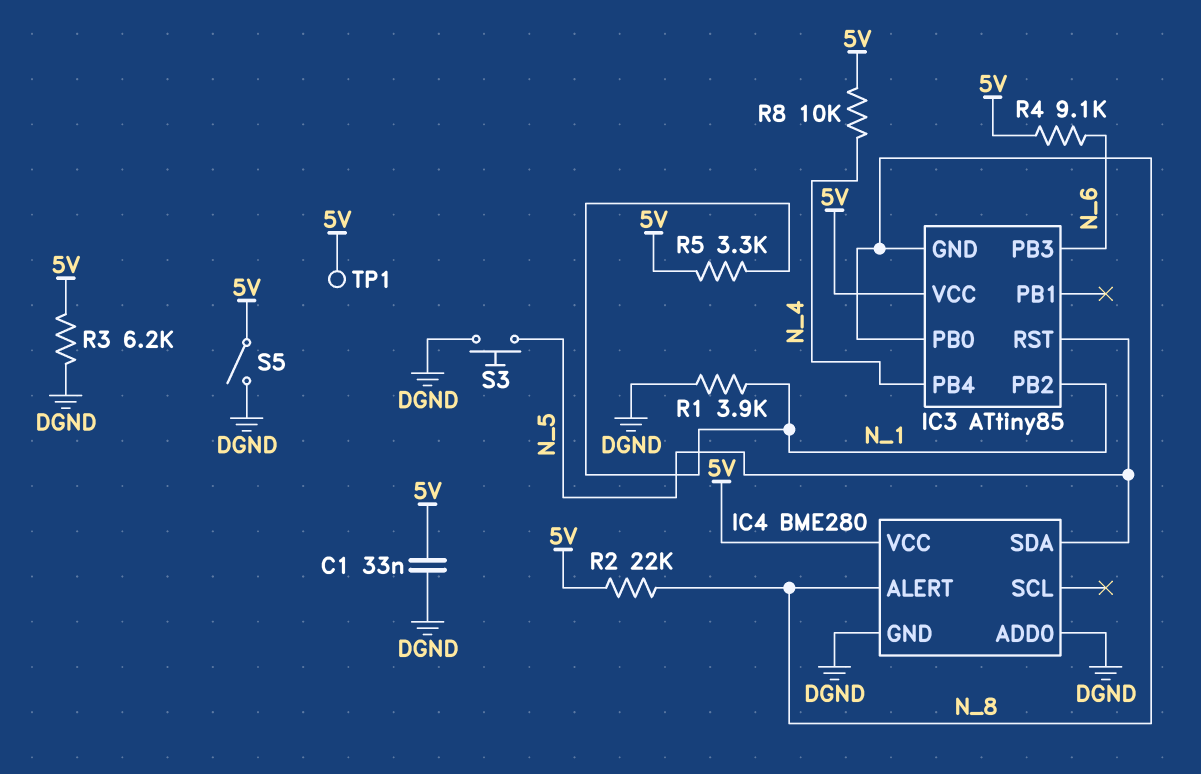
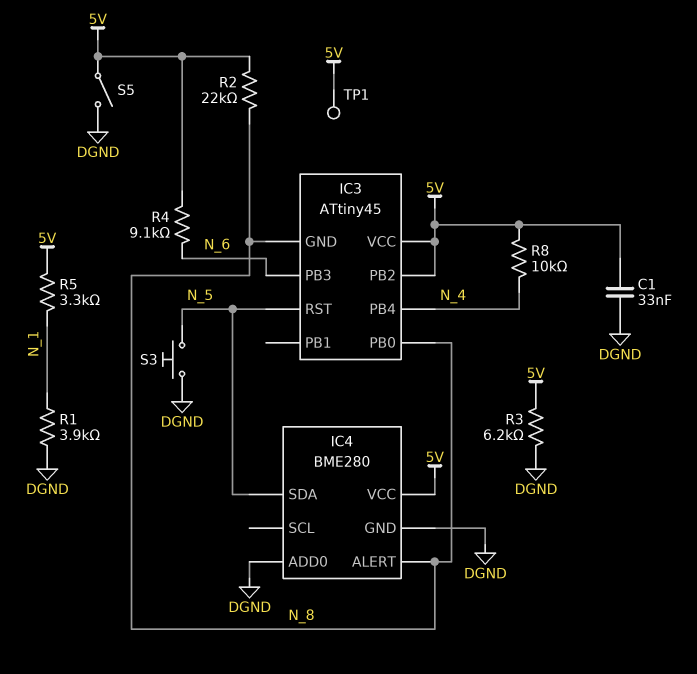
IC3: ATtiny85 -> ATtiny45
IC3 pin PB2: N_1 -> 5V

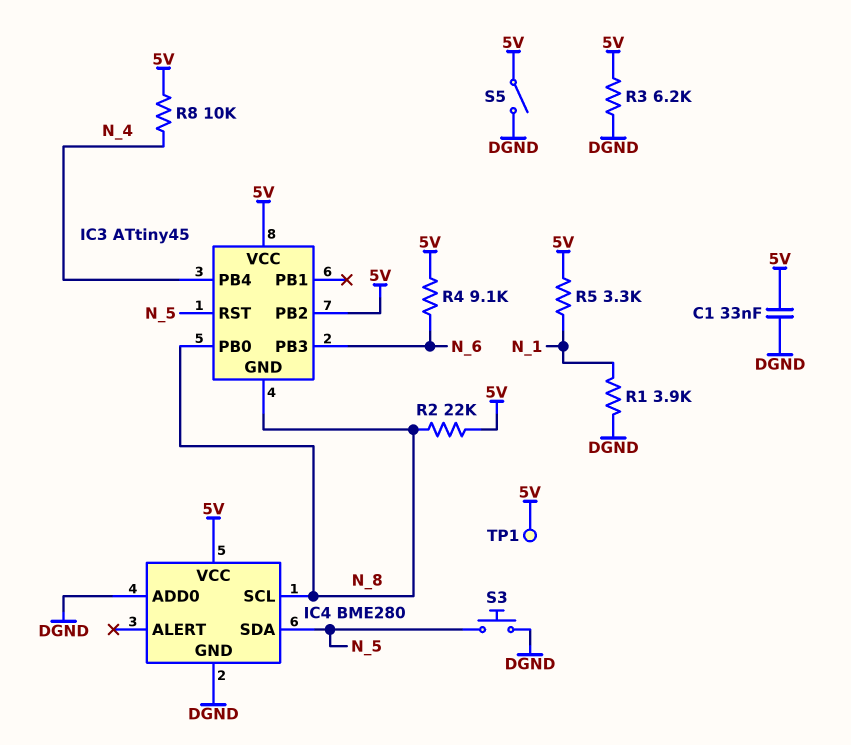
IC4 pin ALERT: N_8 -> none
IC4 pin SCL: none -> N_8

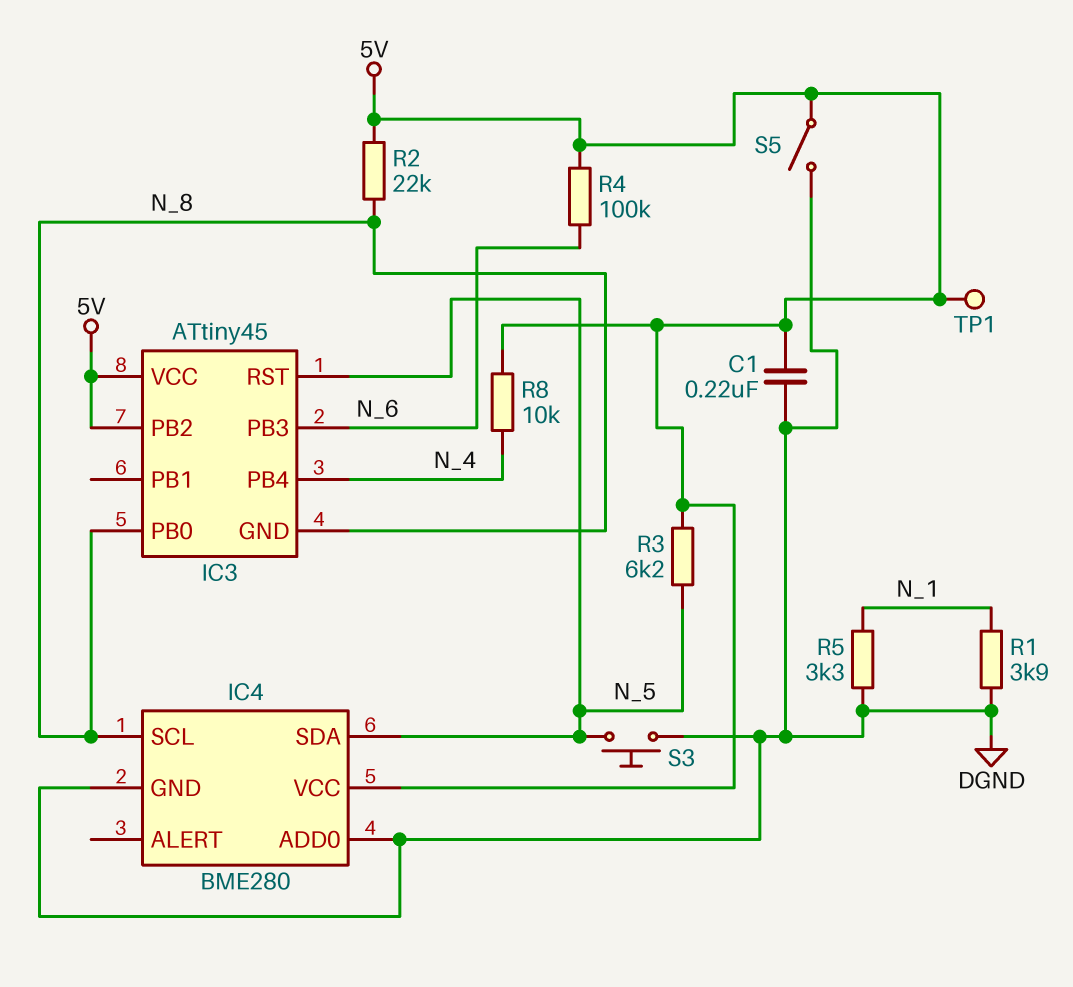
C1: 33nF (5V, DGND) -> 220nF (5V, DGND)
R3: 6.2k (5V, DGND) -> 6.2k (5V, N_5)
R4: 9.1k (5V, N_6) -> 100k (5V, N_6)
R5: 3.3k (5V, N_1) -> 3.3k (DGND, N_1)

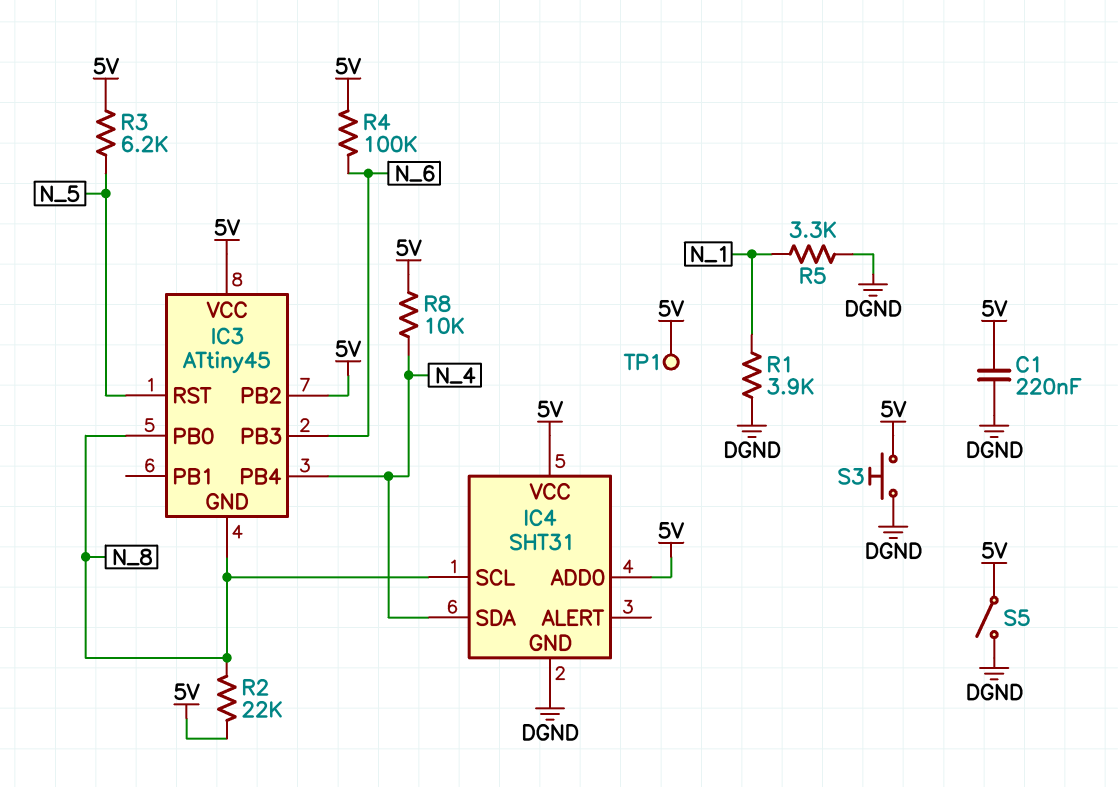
IC4: BME280 -> SHT31
IC4 pin ADD0: DGND -> 5V
IC4 pin SDA: N_5 -> N_4
S3: button (DGND, N_5) -> button (5V, DGND)

